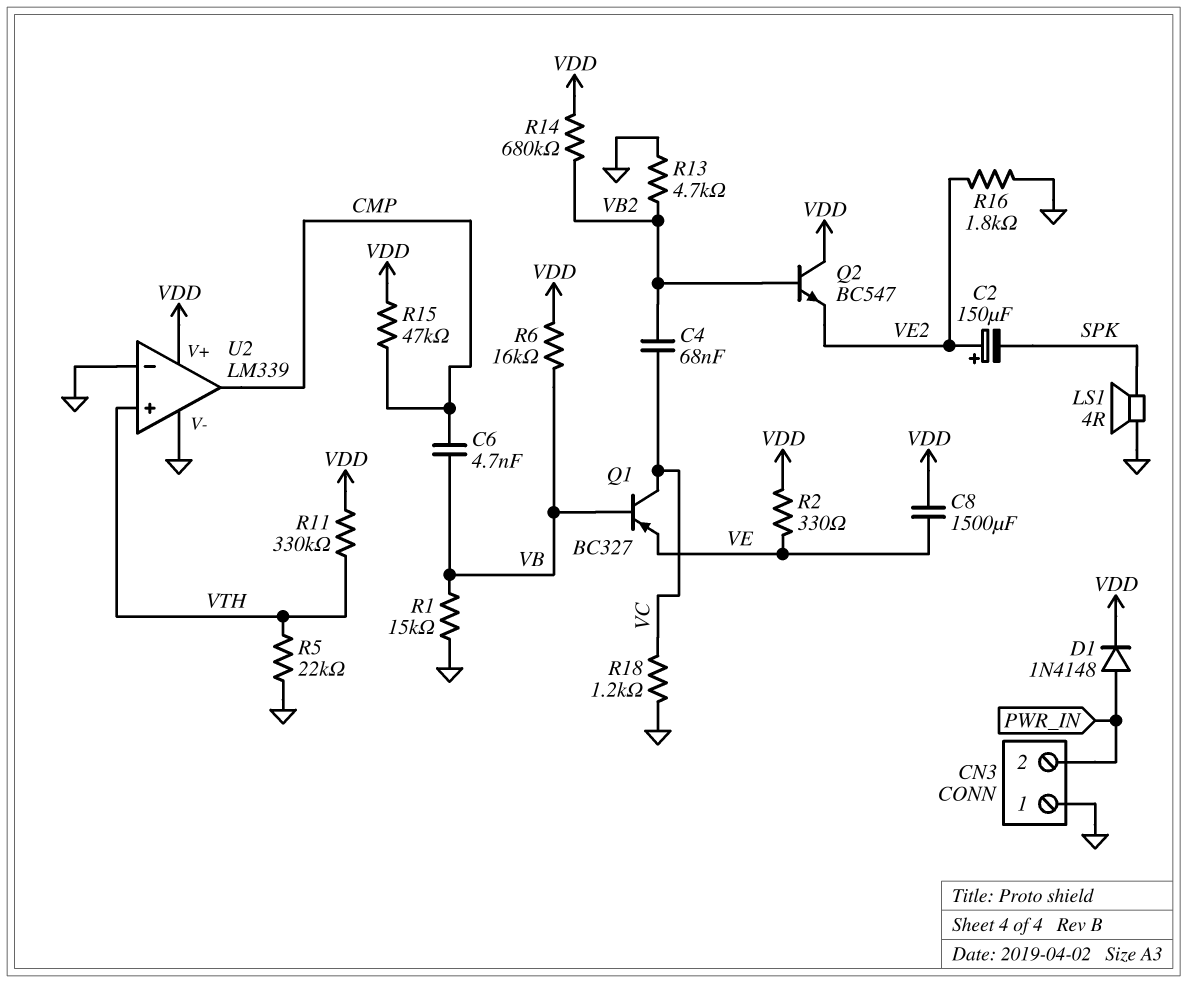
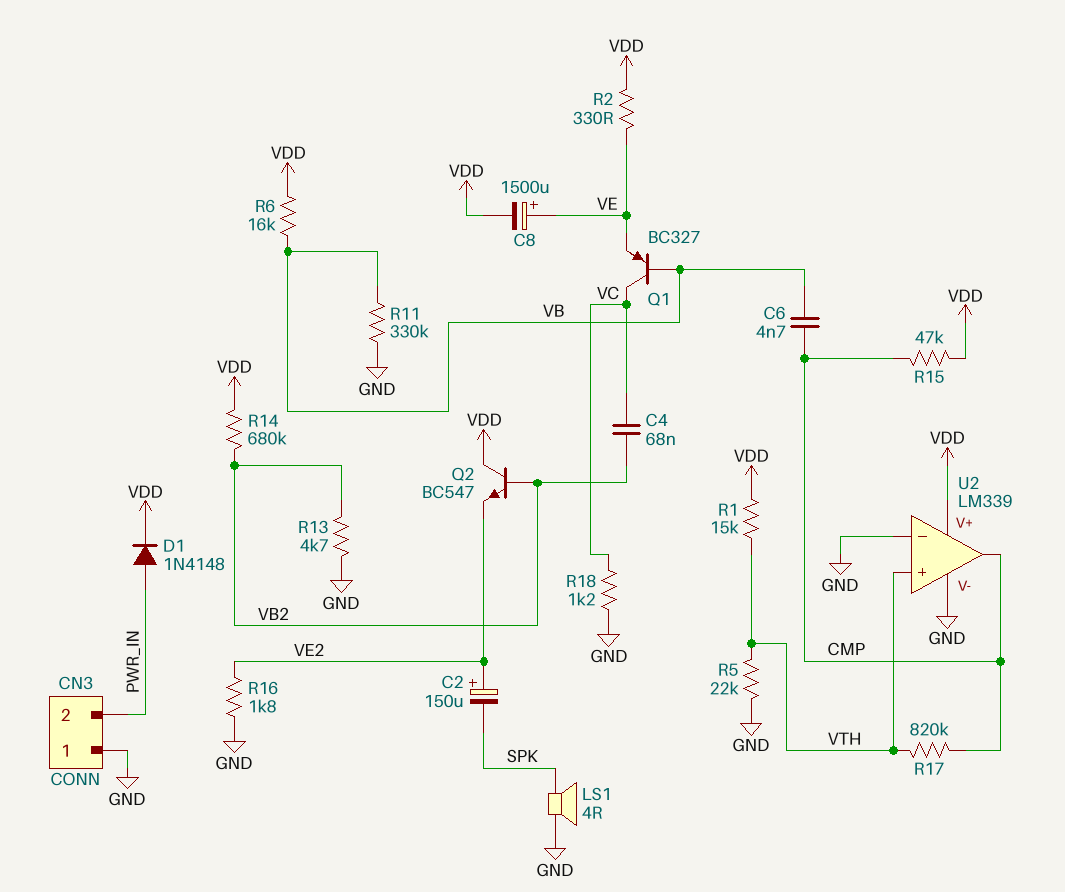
C8: 1500uF (VDD, VE) -> 1500uF (plus VE, minus VDD)
R1: 15k (GND, VB) -> 15k (VDD, VTH)
R11: 330k (VDD, VTH) -> 330k (GND, VB)
R17: none -> 820k (CMP, VTH)

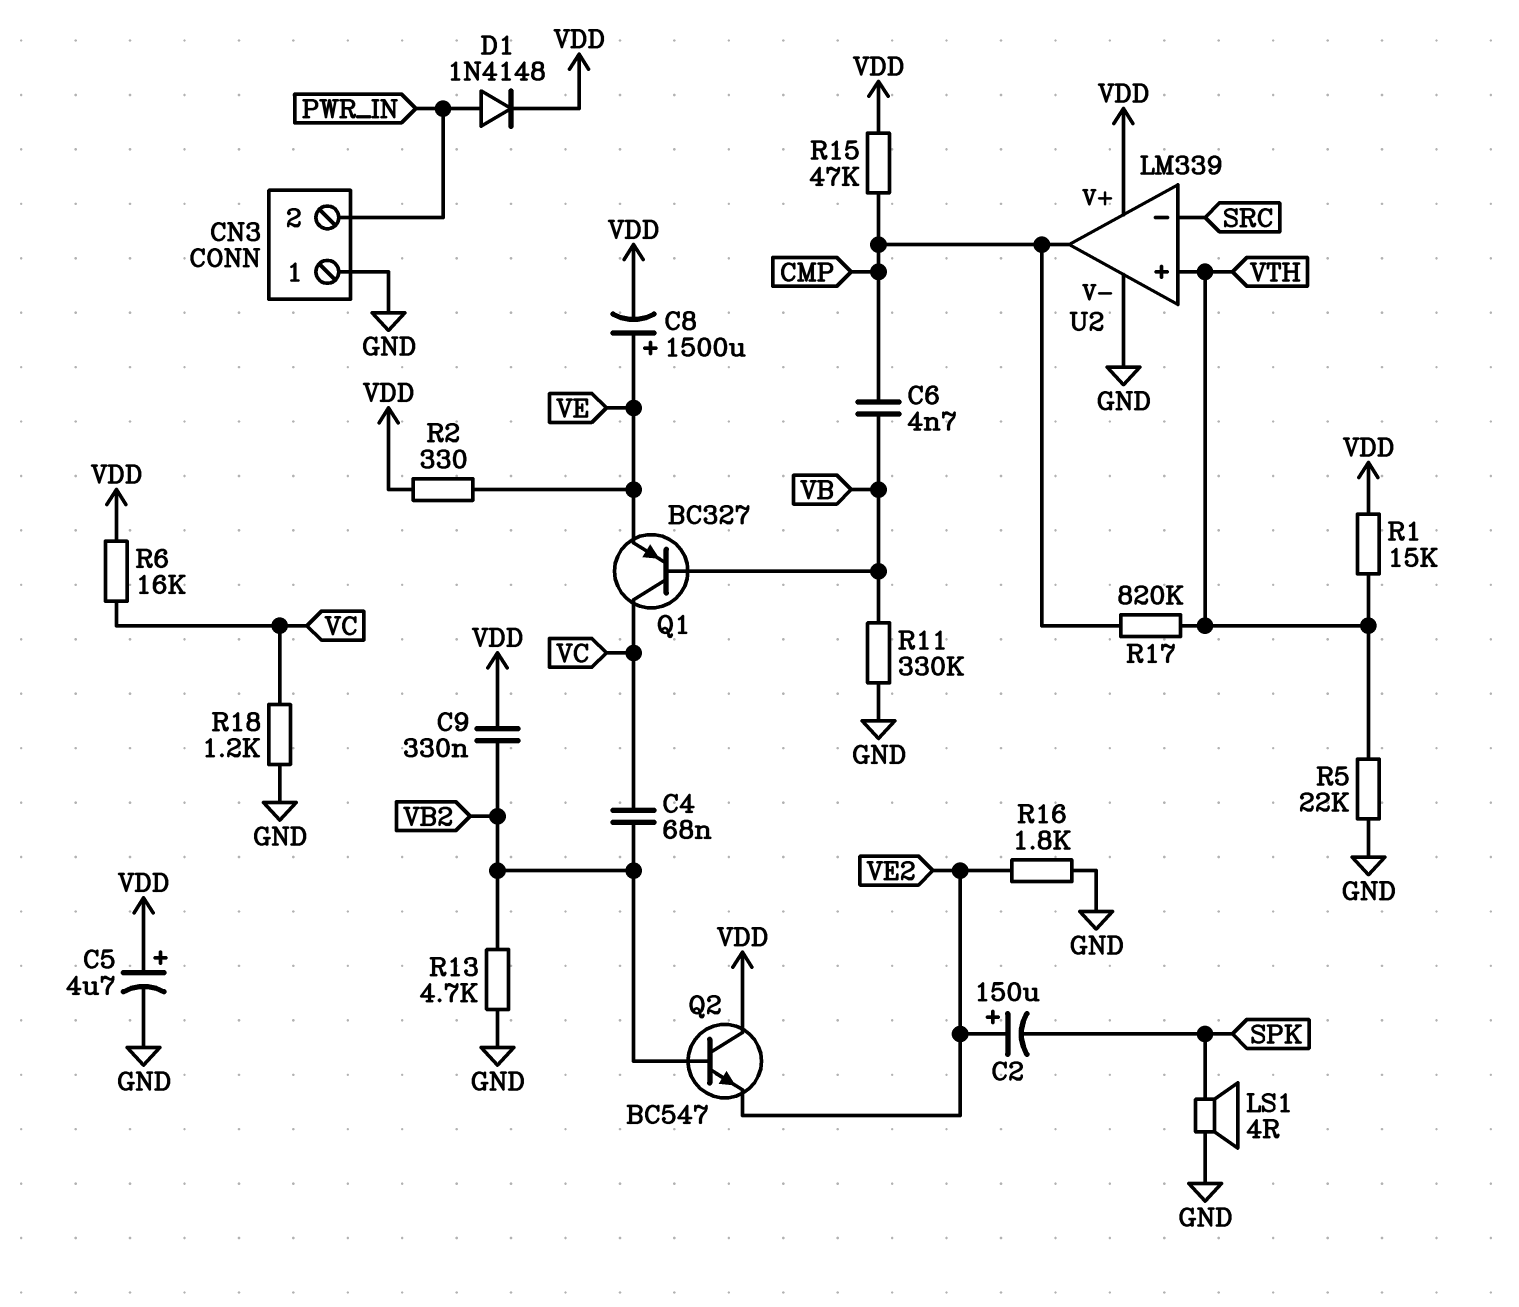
C5: none -> 4.7uF (plus VDD, minus GND)
C9: none -> 330nF (VB2, VDD)
R6: 16k (VB, VDD) -> 16k (VC, VDD)
R14: 680k (VB2, VDD) -> none
U2 pin in-: GND -> SRC

